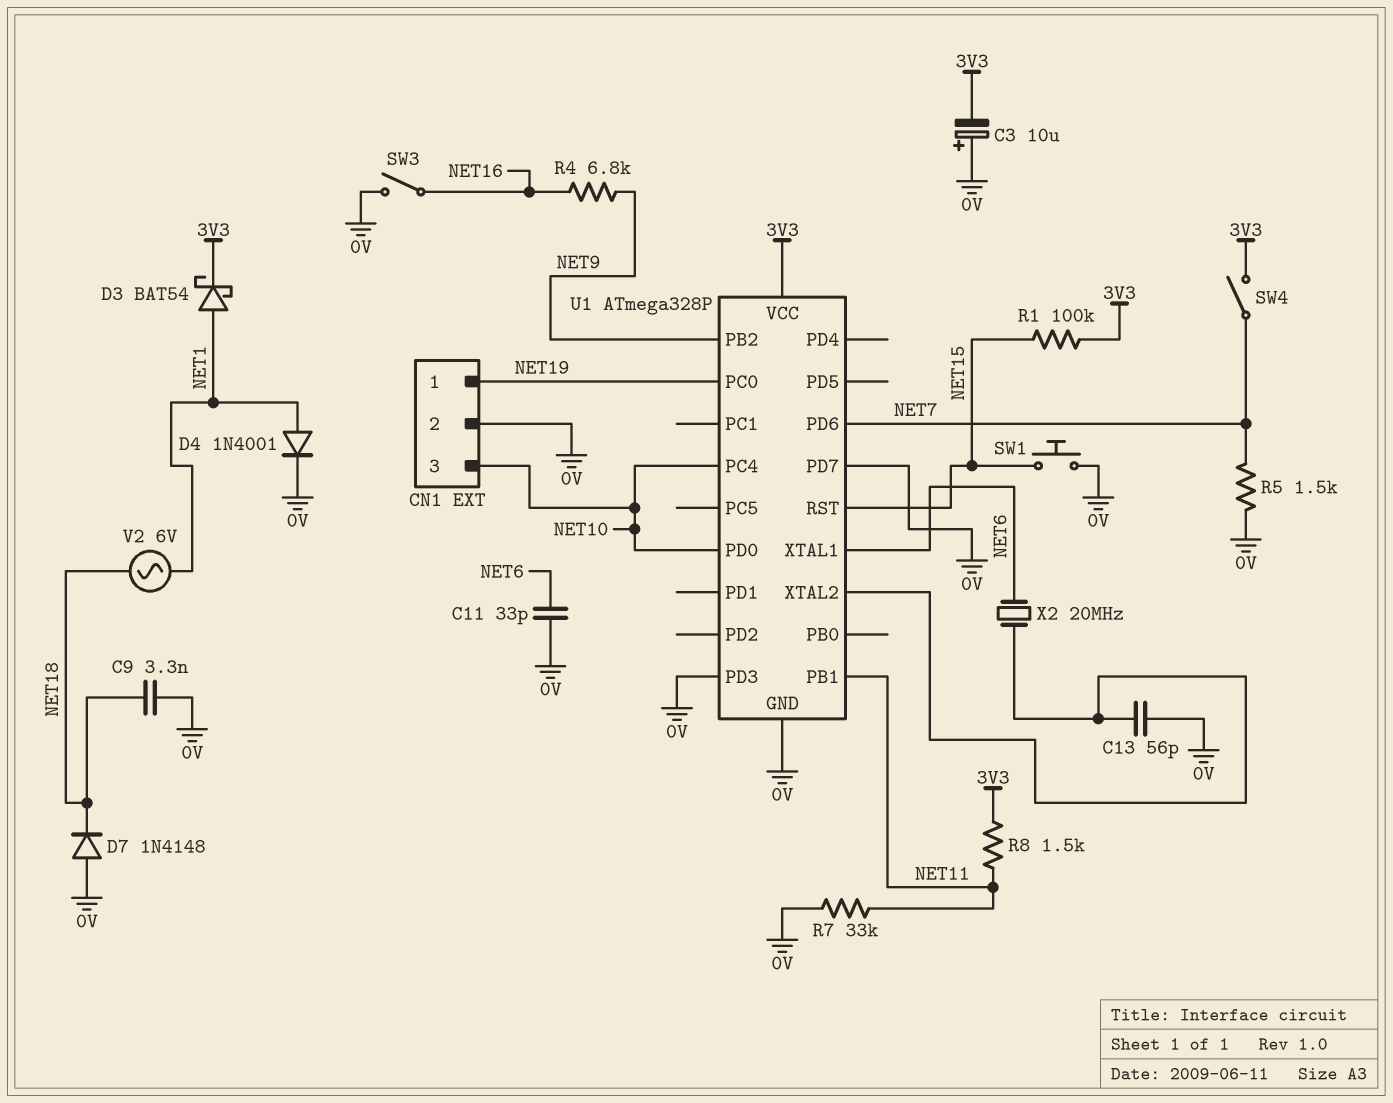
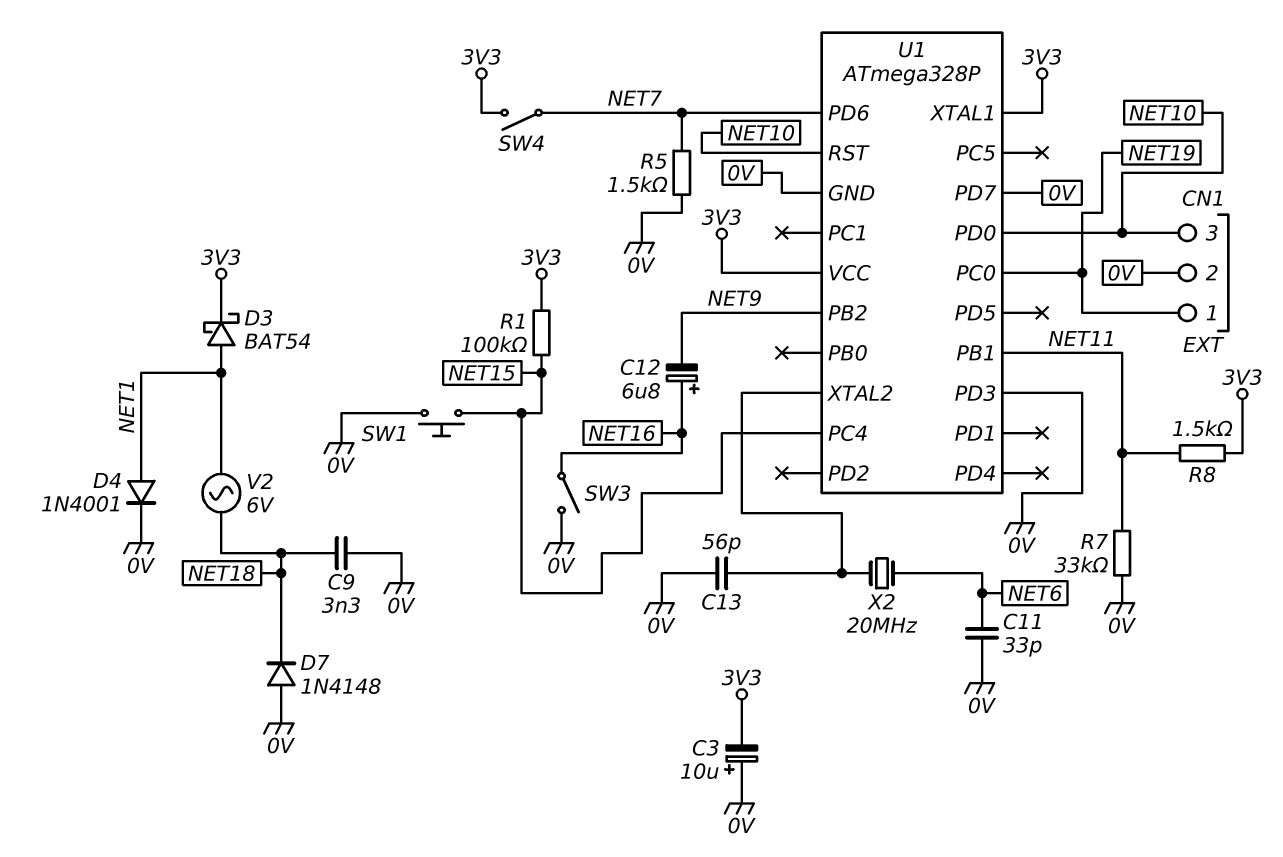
C12: none -> 6.8uF (plus NET16, minus NET9)
R4: 6.8k (NET9, NET16) -> none
U1 pin PC4: NET10 -> NET15
U1 pin RST: NET15 -> NET10
U1 pin XTAL1: NET6 -> 3V3

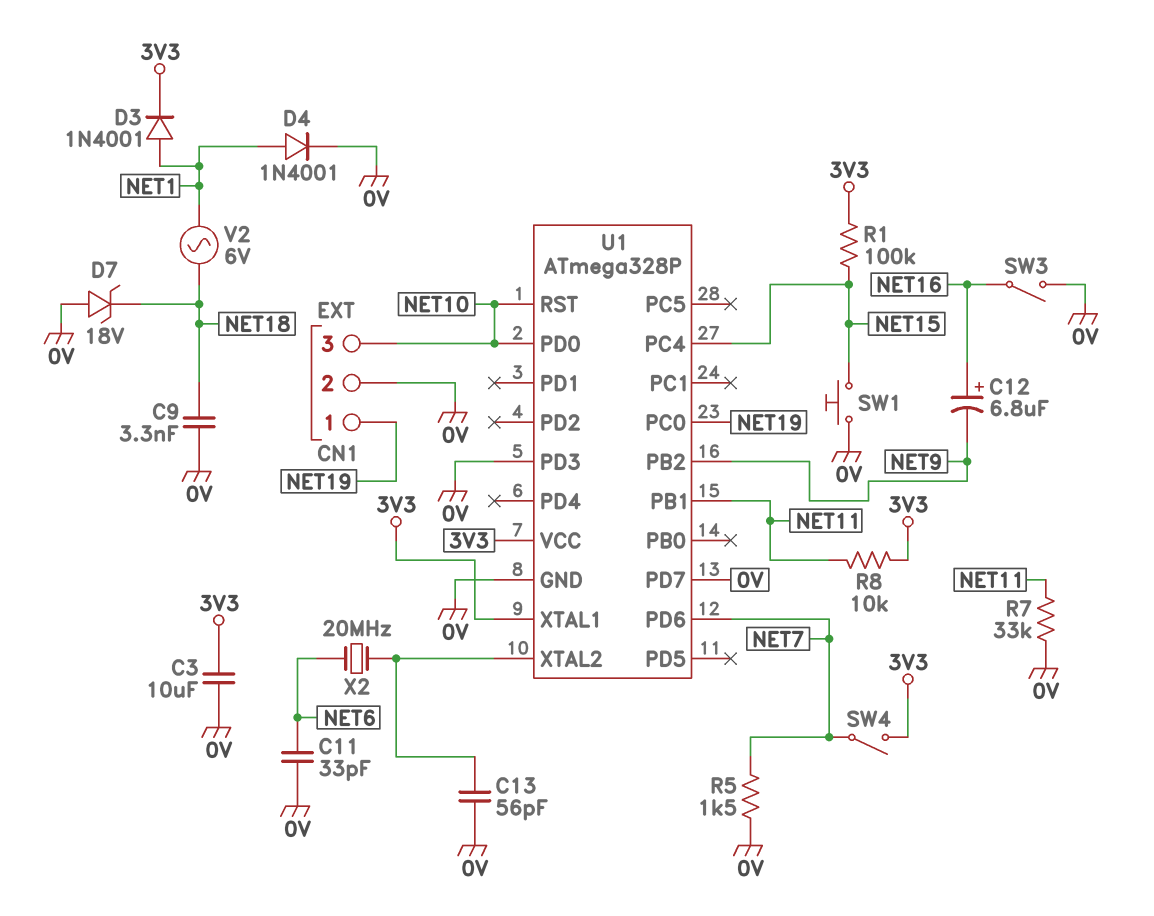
C3: 10uF (plus 0V, minus 3V3) -> 10uF (0V, 3V3)
D3: schottky BAT54 (A NET1, K 3V3) -> diode 1N4001 (A NET1, K 3V3)
D7: diode 1N4148 (A 0V, K NET18) -> zener 18V (A 0V, K NET18)
R8: 1.5k (3V3, NET11) -> 10k (3V3, NET11)

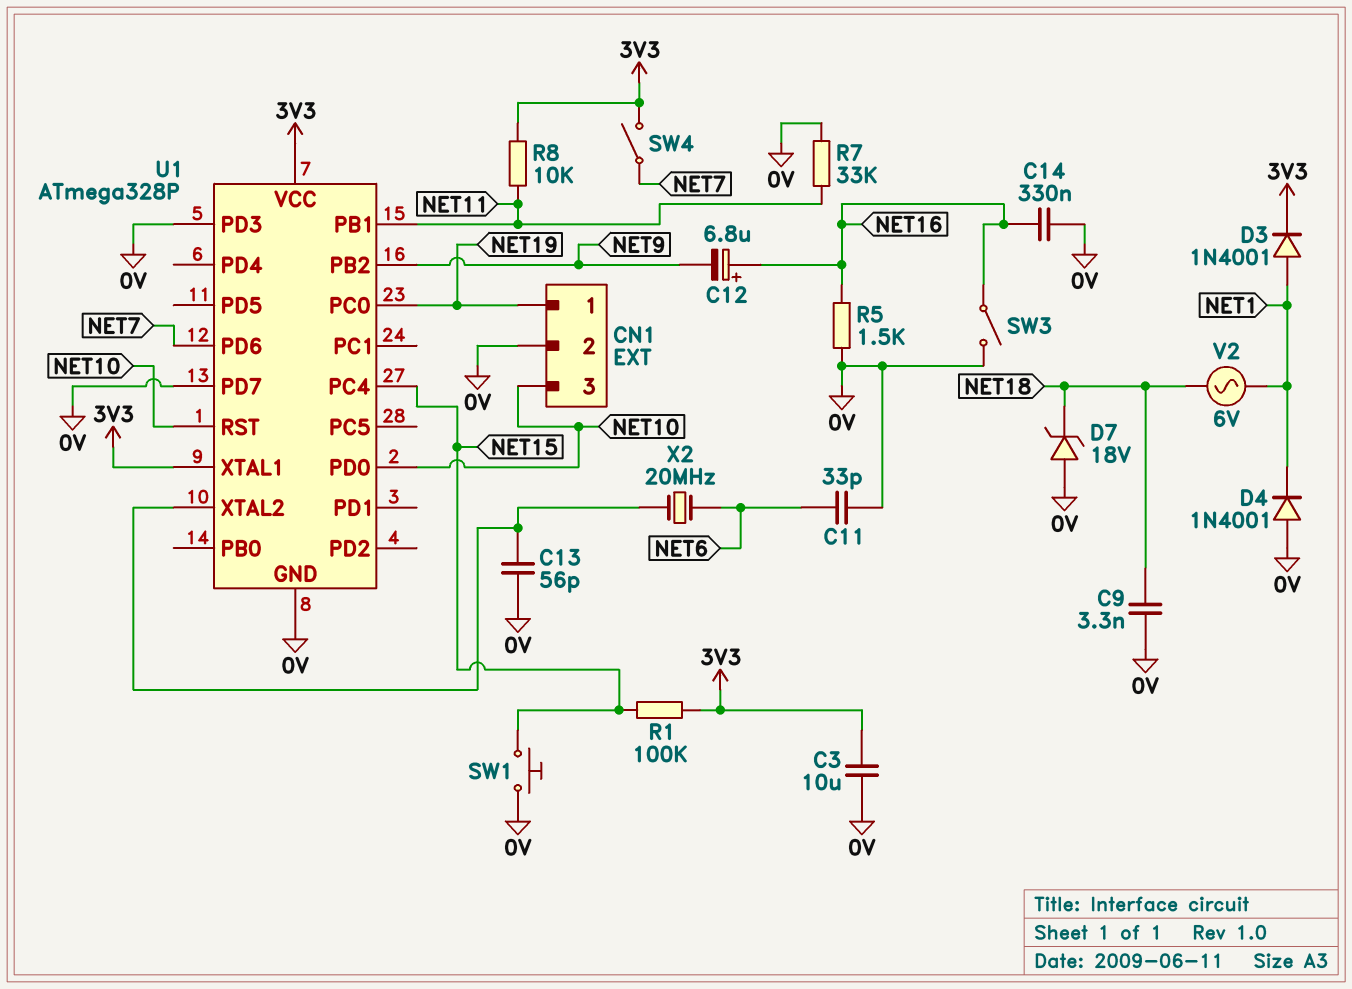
C14: none -> 330nF (0V, NET16)
D4: diode 1N4001 (A NET1, K 0V) -> diode 1N4001 (A 0V, K NET1)
R5: 1.5k (0V, NET7) -> 1.5k (0V, NET16)

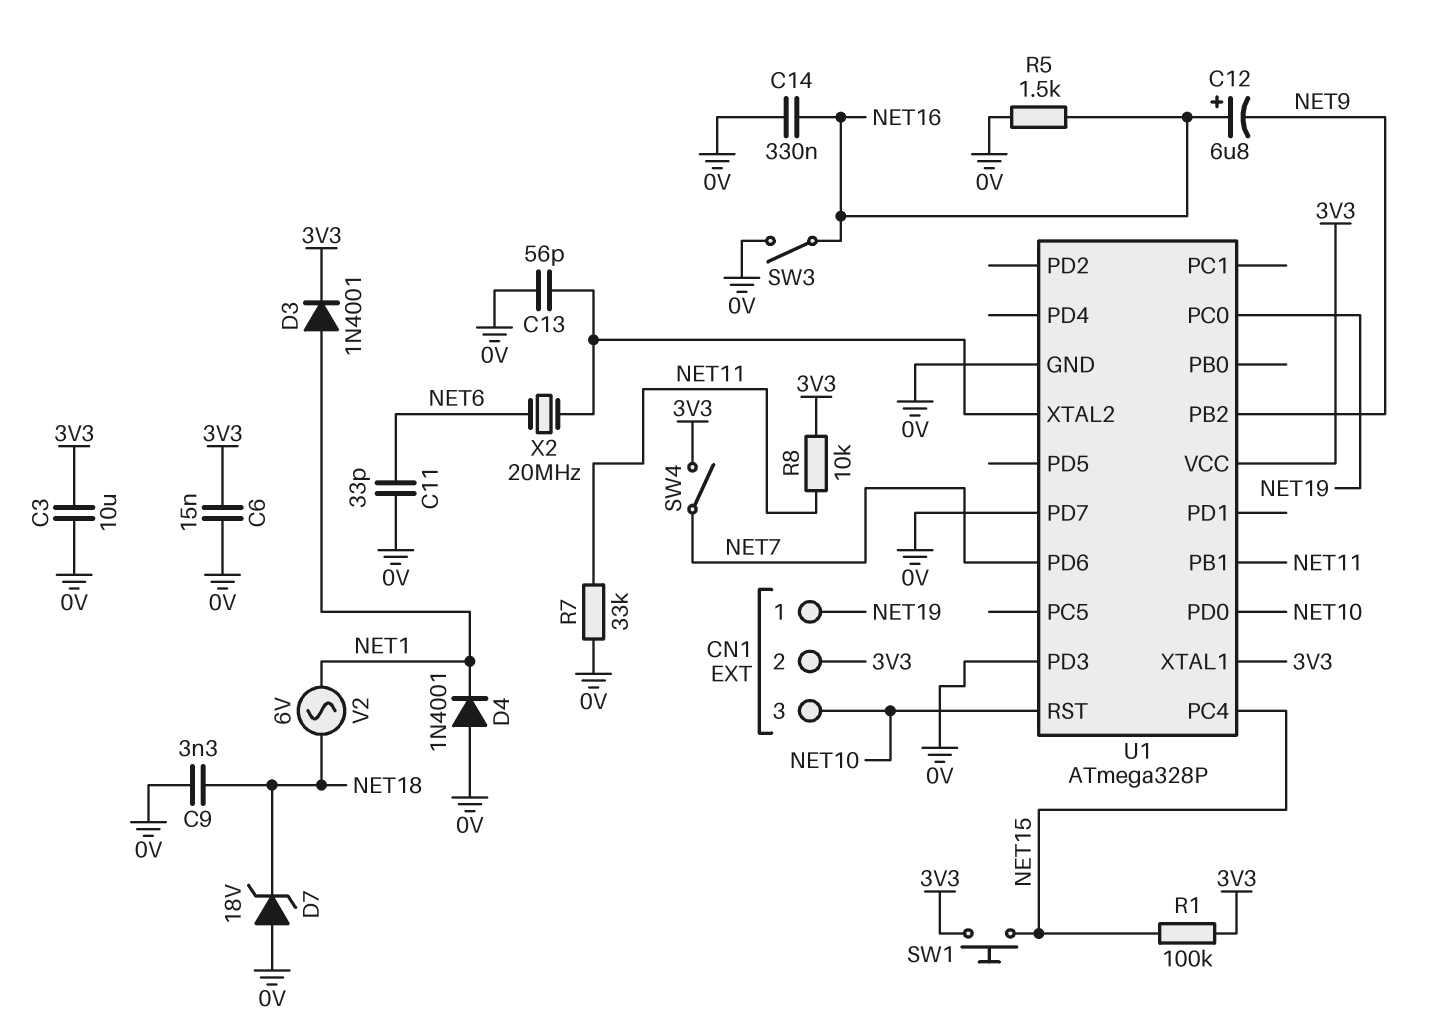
C6: none -> 15nF (0V, 3V3)
CN1 pin 2: 0V -> 3V3
SW1: button (0V, NET15) -> button (3V3, NET15)

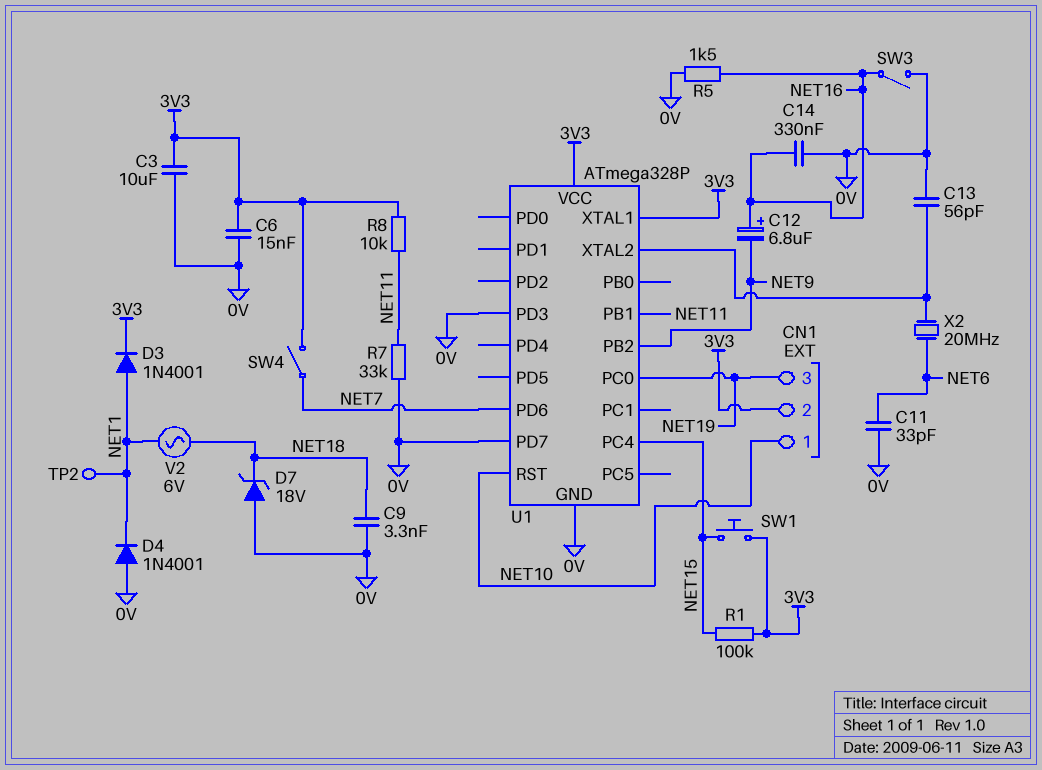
CN1 pin 1: NET19 -> NET10
CN1 pin 3: NET10 -> NET19
TP2: none -> test point (NET1)
U1 pin PD0: NET10 -> none

